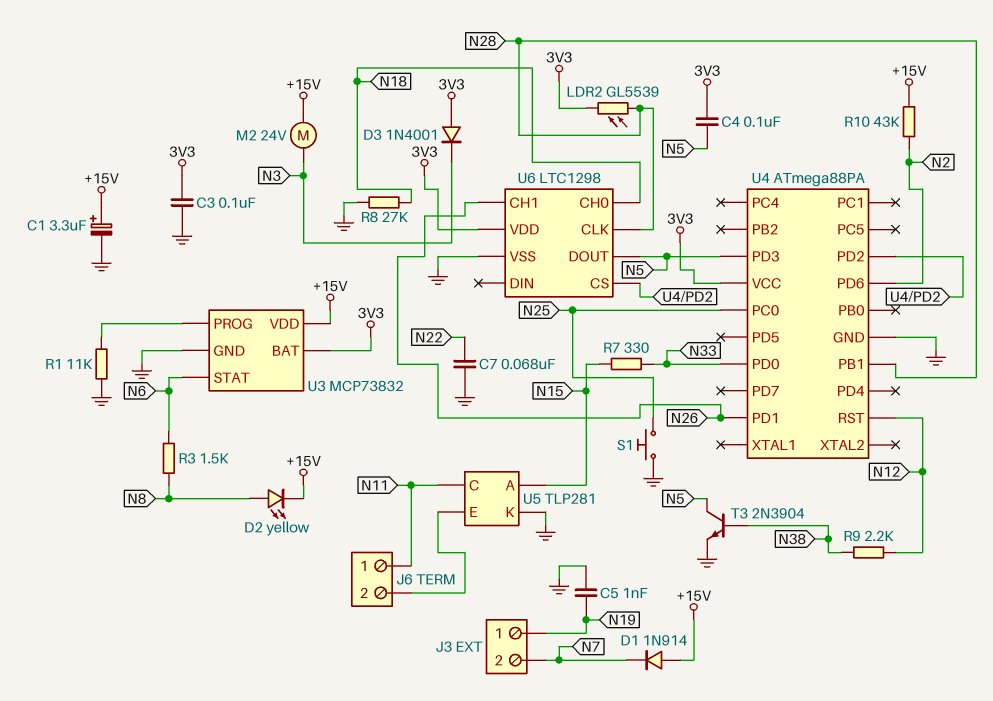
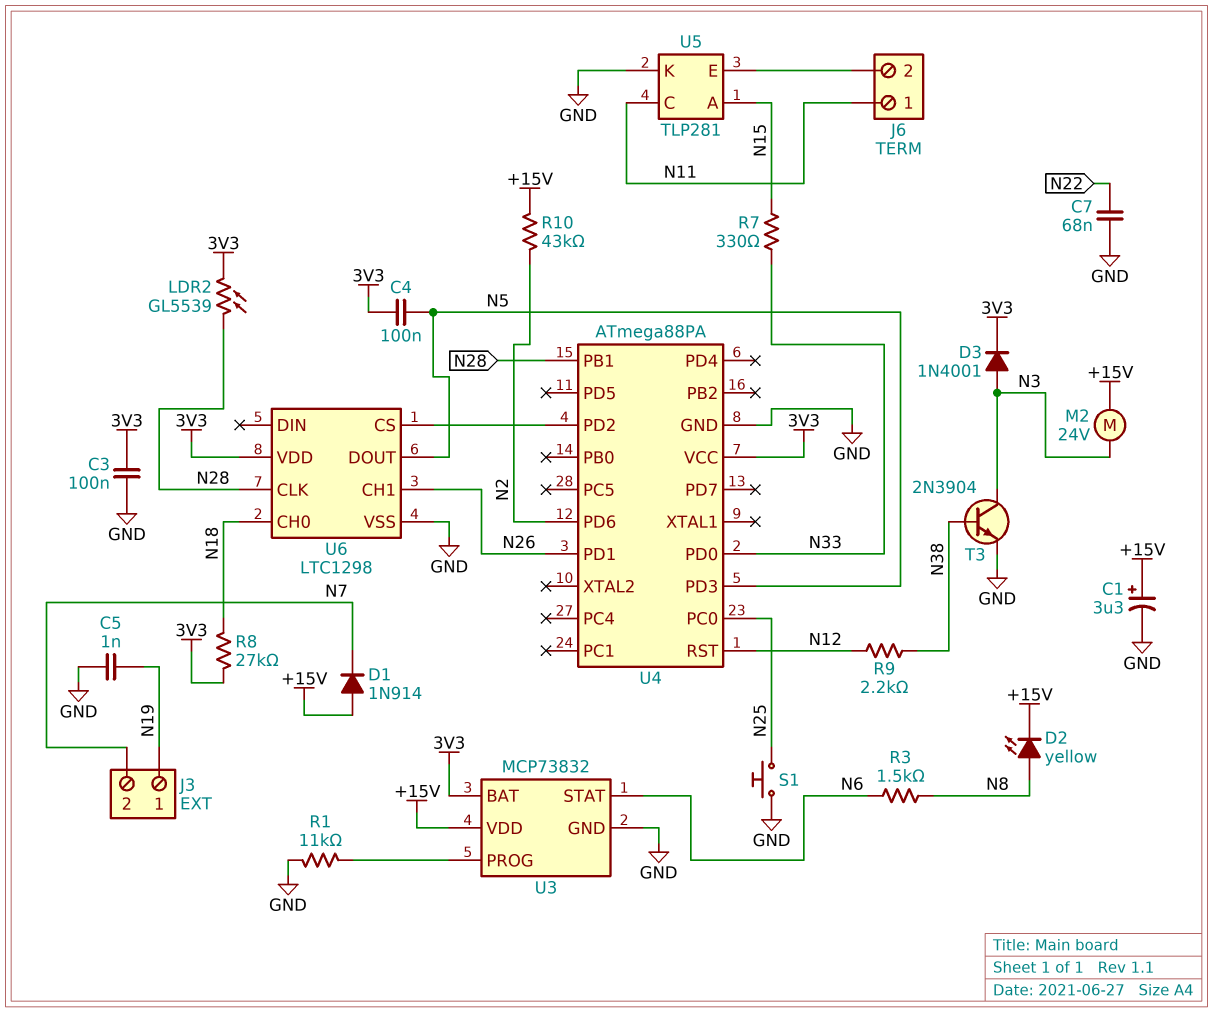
D3: diode 1N4001 (A 3V3, K N3) -> diode 1N4001 (A N3, K 3V3)
R8: 27k (GND, N18) -> 27k (3V3, N18)
T3: NPN 2N3904 (B N38, C N5, E GND) -> NPN 2N3904 (B N38, C N3, E GND)

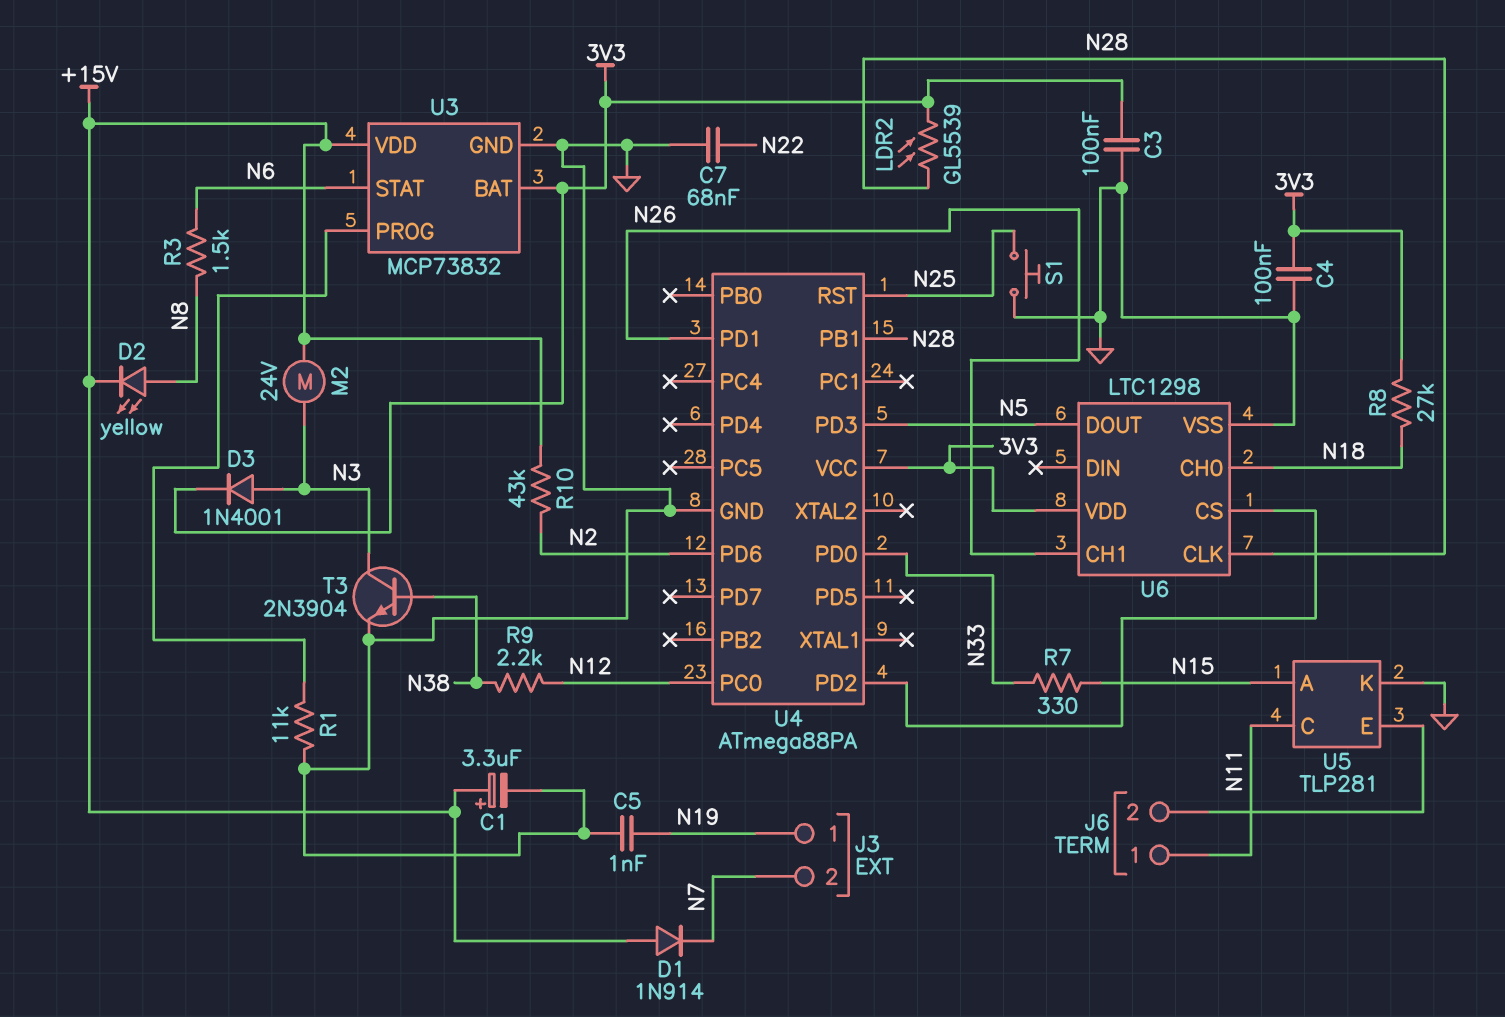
C4: 100nF (3V3, N5) -> 100nF (3V3, GND)
U4 pin PC0: N25 -> N12
U4 pin RST: N12 -> N25

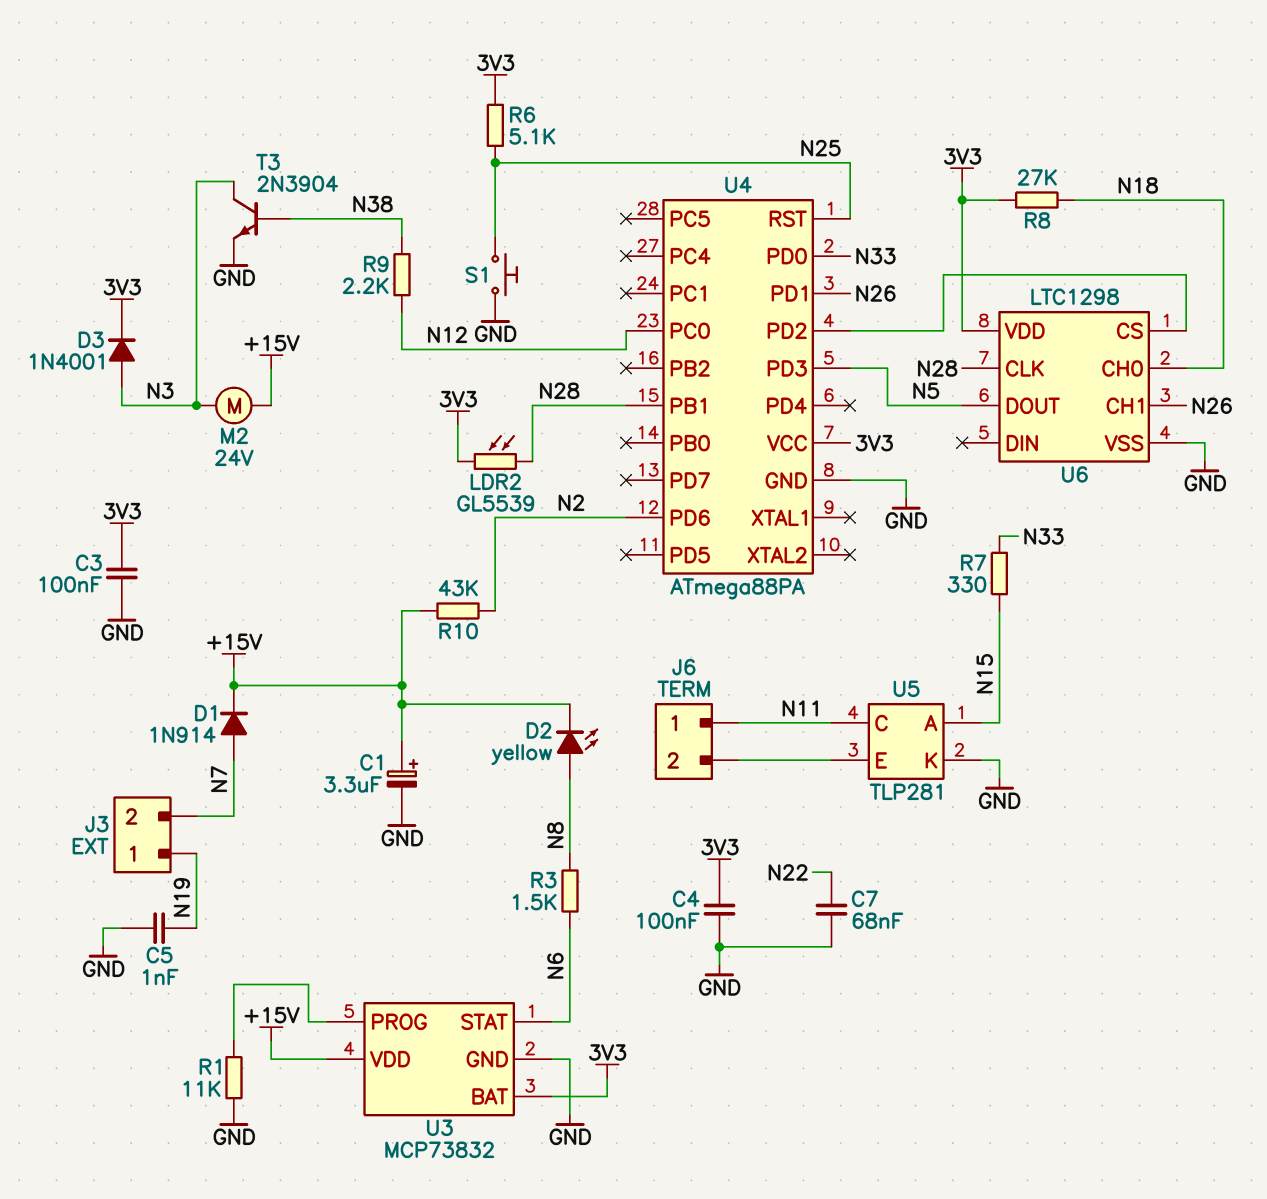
D1: diode 1N914 (A +15V, K N7) -> diode 1N914 (A N7, K +15V)
R6: none -> 5.1k (3V3, N25)

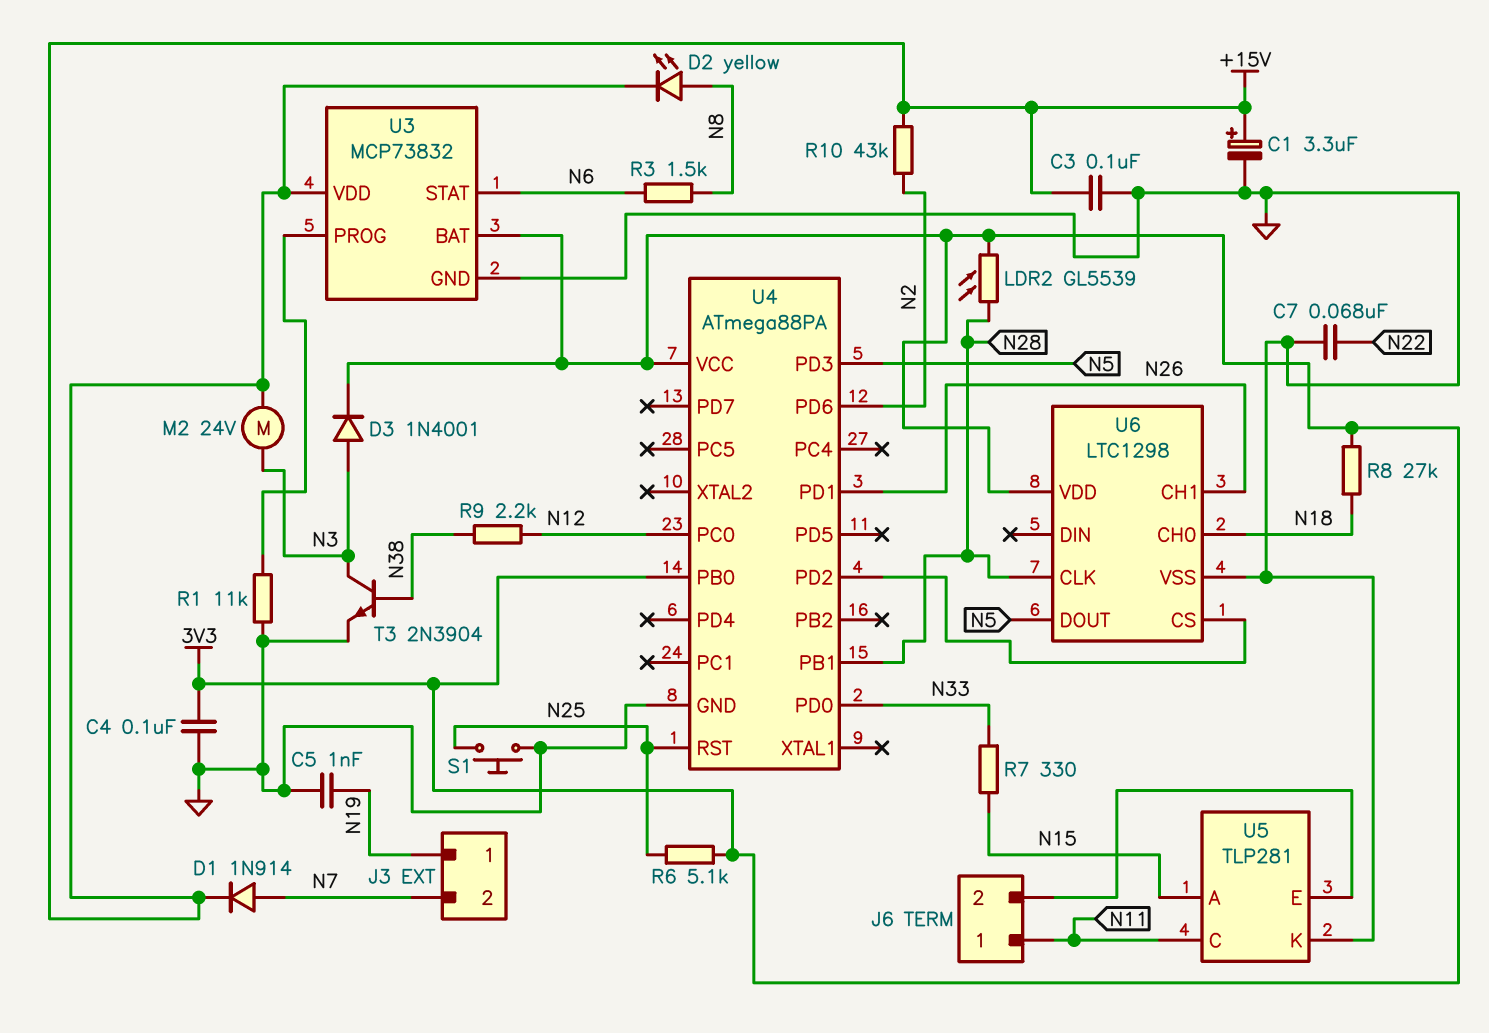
C3: 100nF (3V3, GND) -> 100nF (+15V, GND)
U4 pin PB0: none -> 3V3

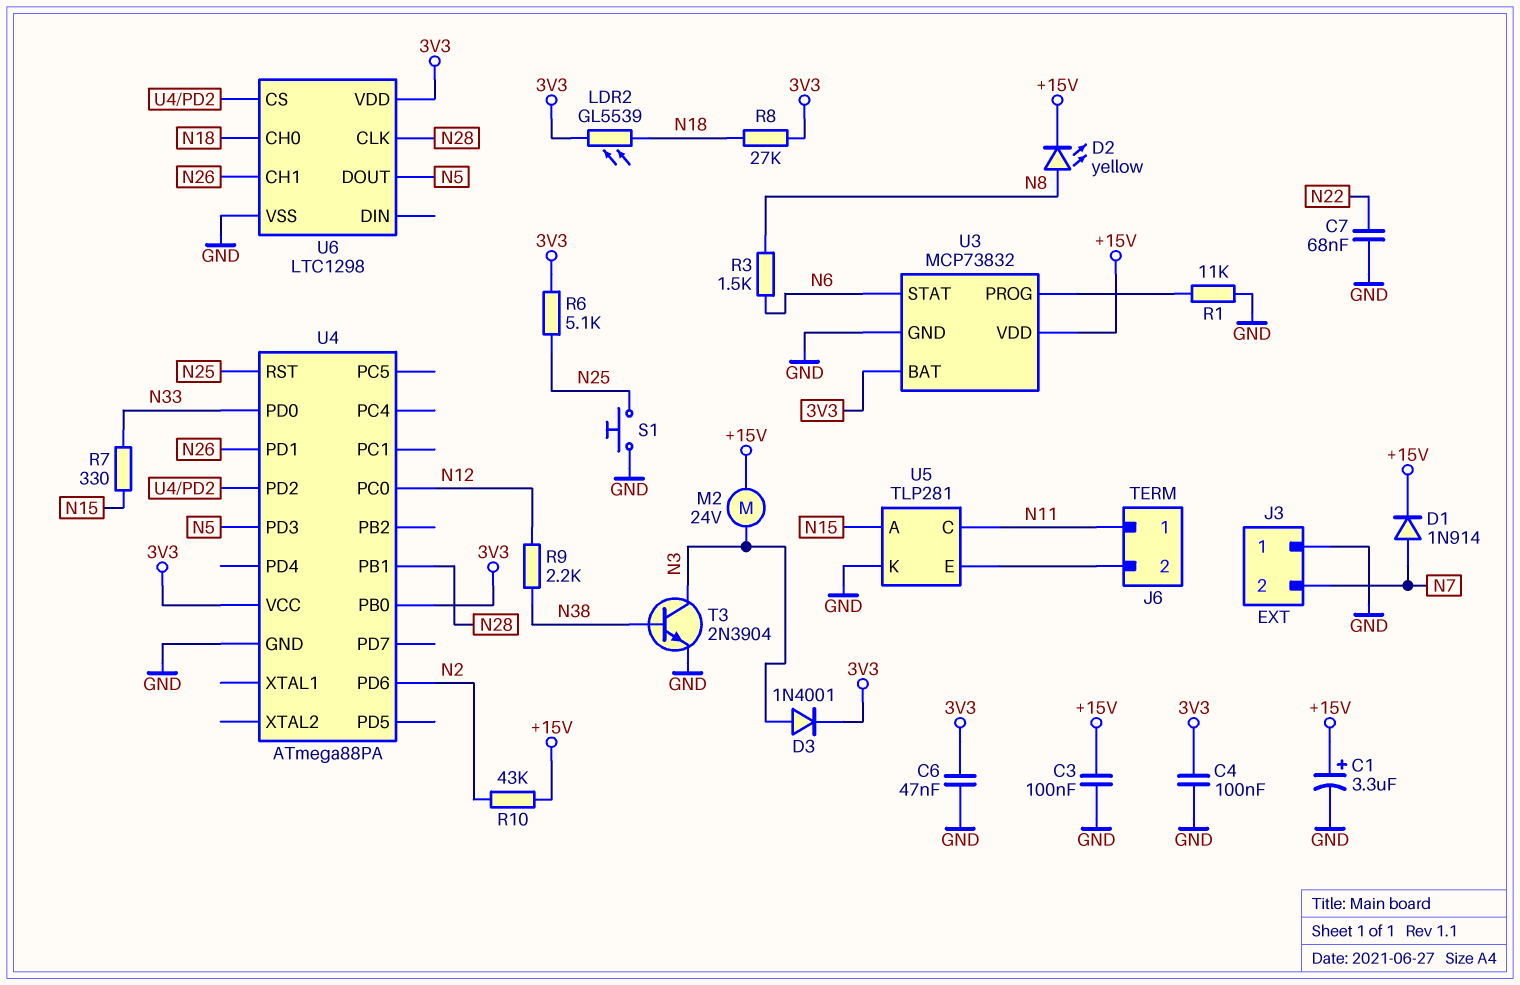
C5: 1nF (GND, N19) -> none
C6: none -> 47nF (3V3, GND)
J3 pin 1: N19 -> GND
LDR2: GL5539 (3V3, N28) -> GL5539 (3V3, N18)

